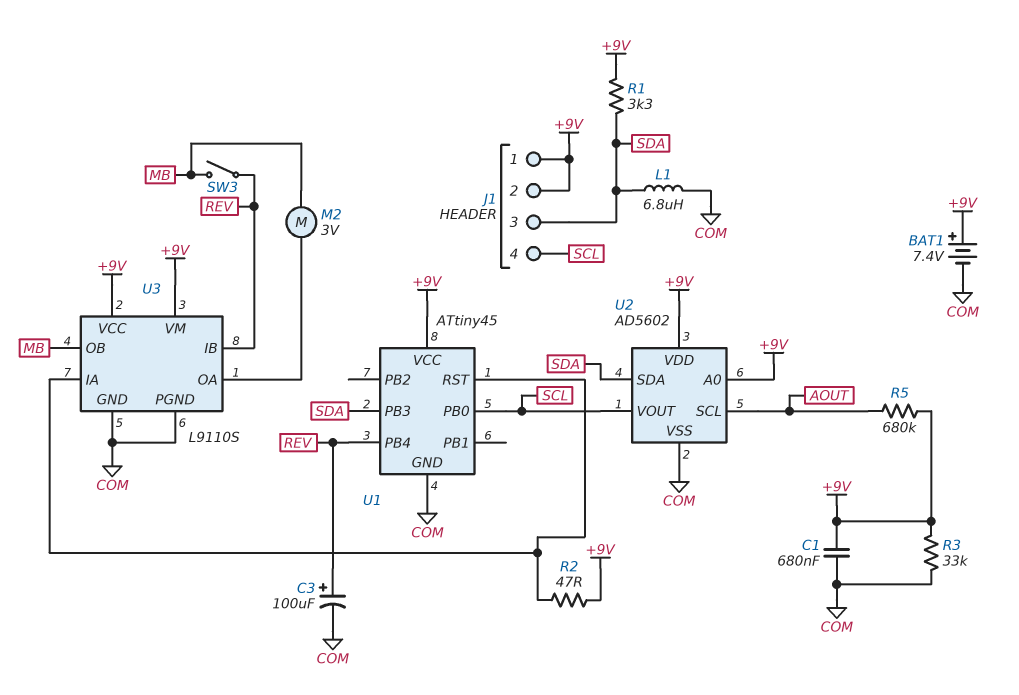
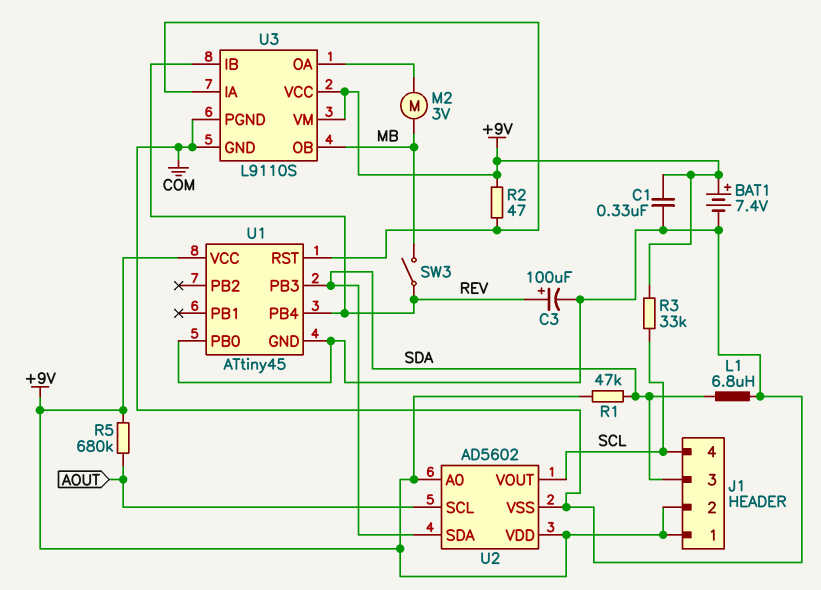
C1: 680nF (+9V, COM) -> 330nF (+9V, COM)
R1: 3.3k (+9V, SDA) -> 47k (+9V, SDA)
R3: 33k (+9V, COM) -> 33k (+9V, SCL)
U1 pin PB0: SCL -> COM

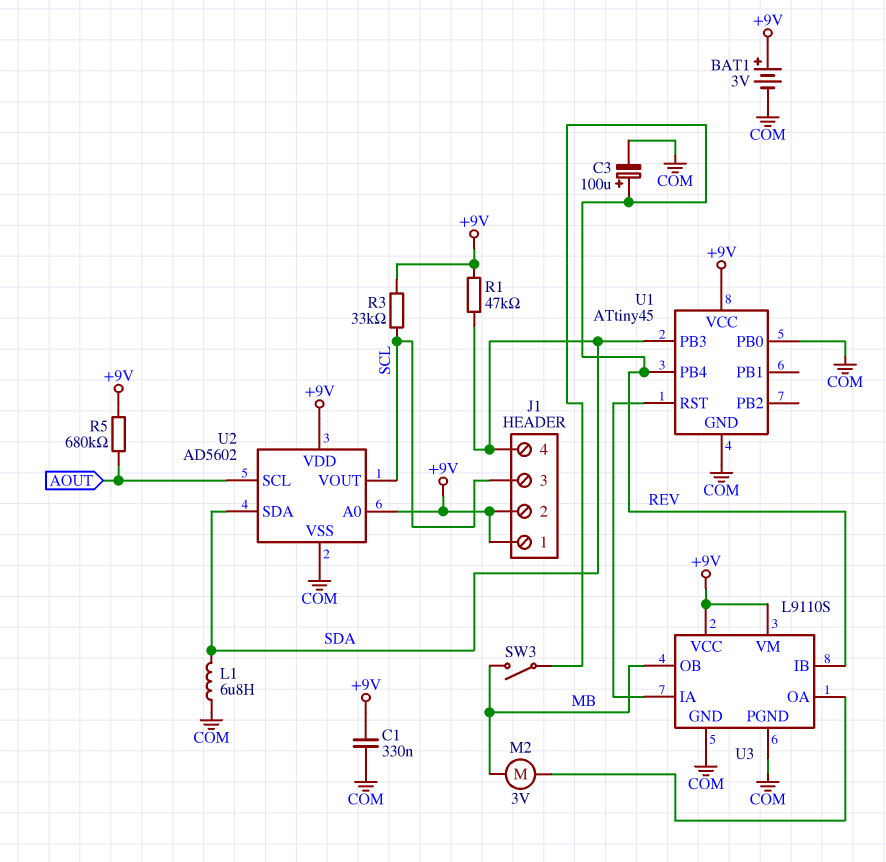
BAT1: 7.4V (plus +9V, minus COM) -> 3V (plus +9V, minus COM)
J1 pin 3: SDA -> SCL
J1 pin 4: SCL -> SDA
R2: 47 (+9V, U1/RST) -> none

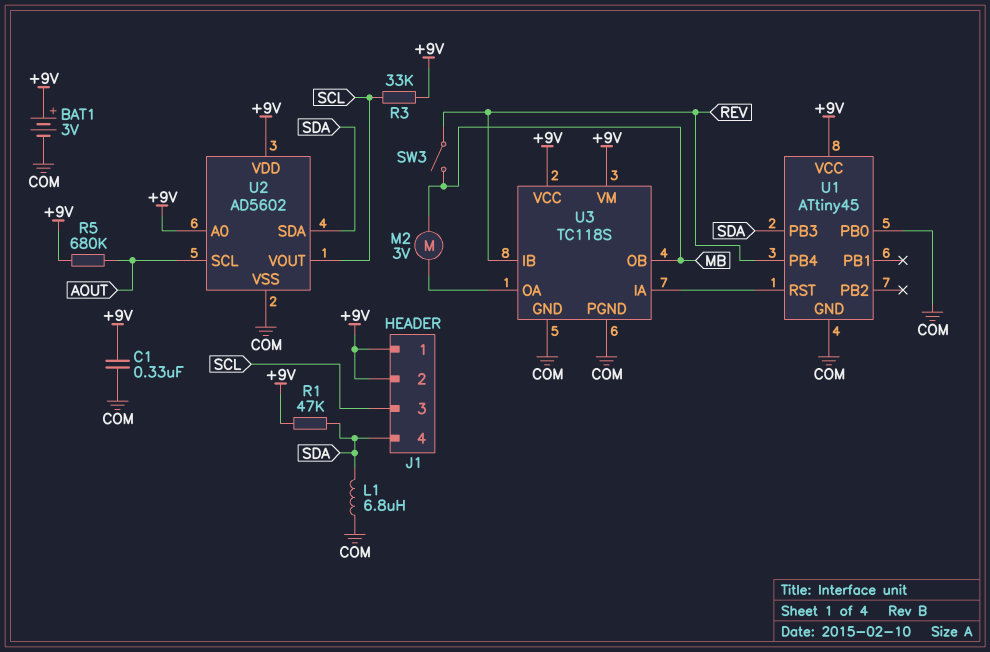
C3: 100uF (plus REV, minus COM) -> none
U3: L9110S -> TC118S

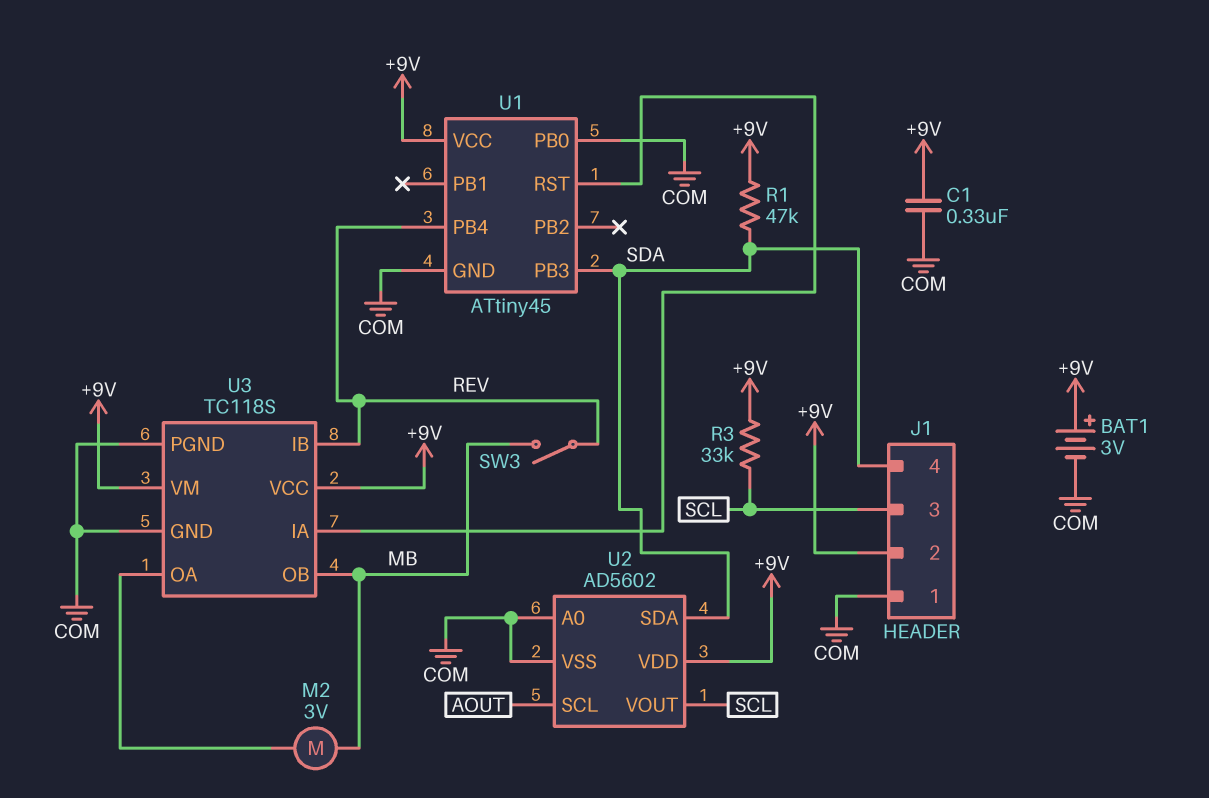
J1 pin 1: +9V -> COM
L1: 6.8uH (COM, SDA) -> none
R5: 680k (+9V, AOUT) -> none
U2 pin A0: +9V -> COM

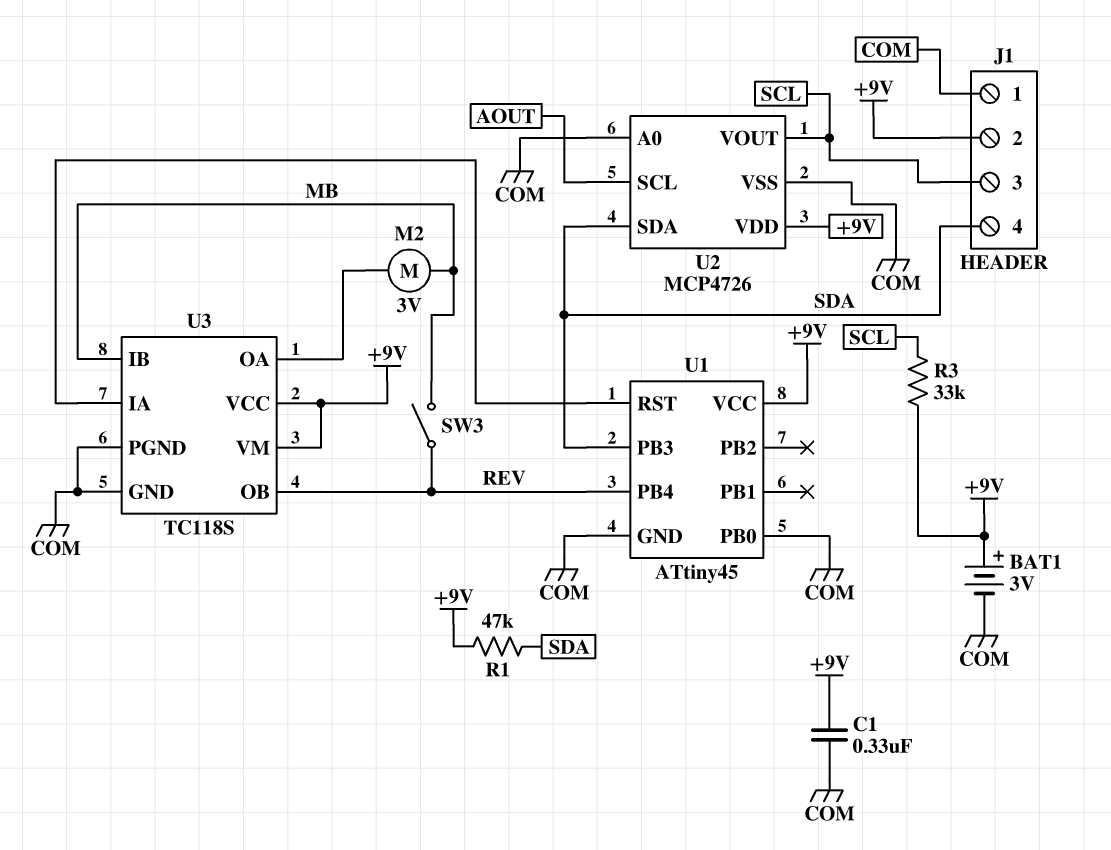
U2: AD5602 -> MCP4726
U3 pin IB: REV -> MB
U3 pin OB: MB -> REV

